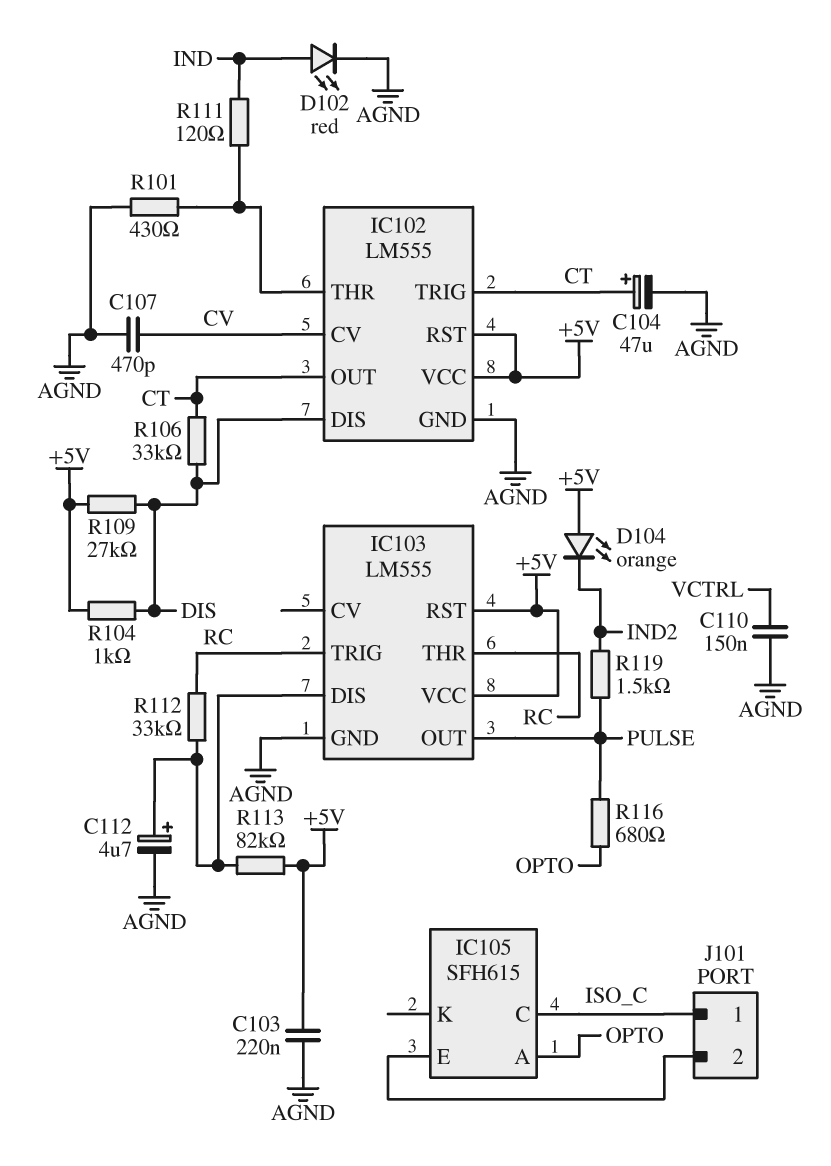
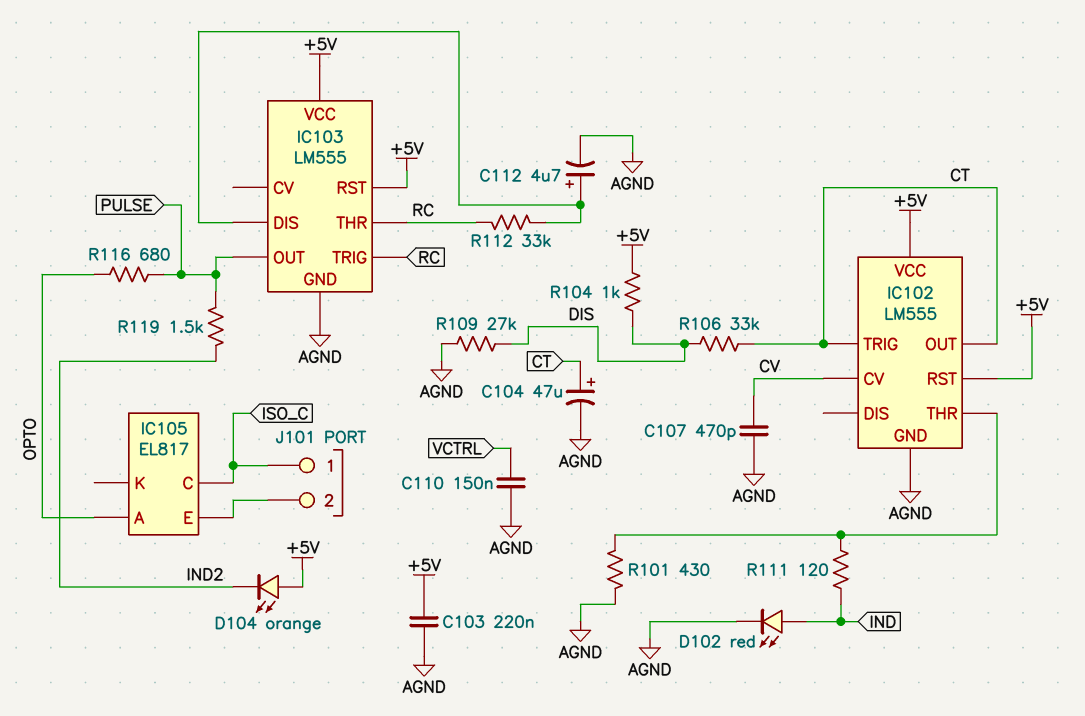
IC102 pin DIS: DIS -> none
IC105: SFH615 -> EL817
R109: 27k (+5V, DIS) -> 27k (AGND, DIS)
R113: 82k (+5V, IC103/DIS) -> none

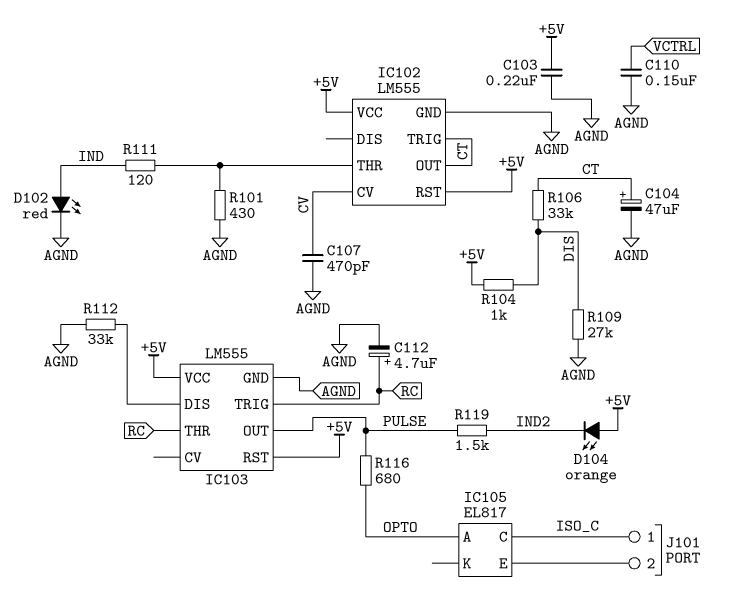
C112: 4.7uF (plus IC103/DIS, minus AGND) -> 4.7uF (plus RC, minus AGND)
R112: 33k (IC103/DIS, RC) -> 33k (AGND, IC103/DIS)

